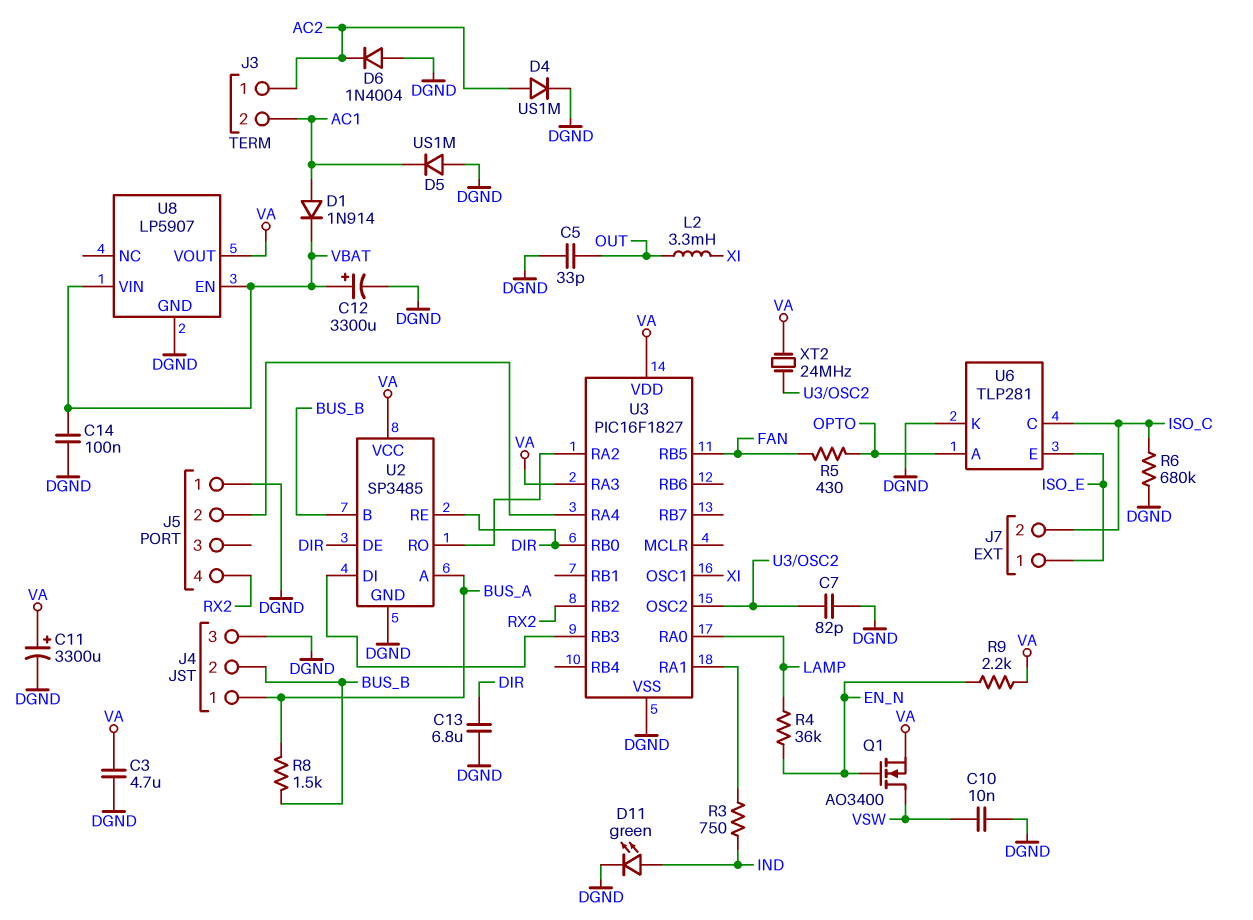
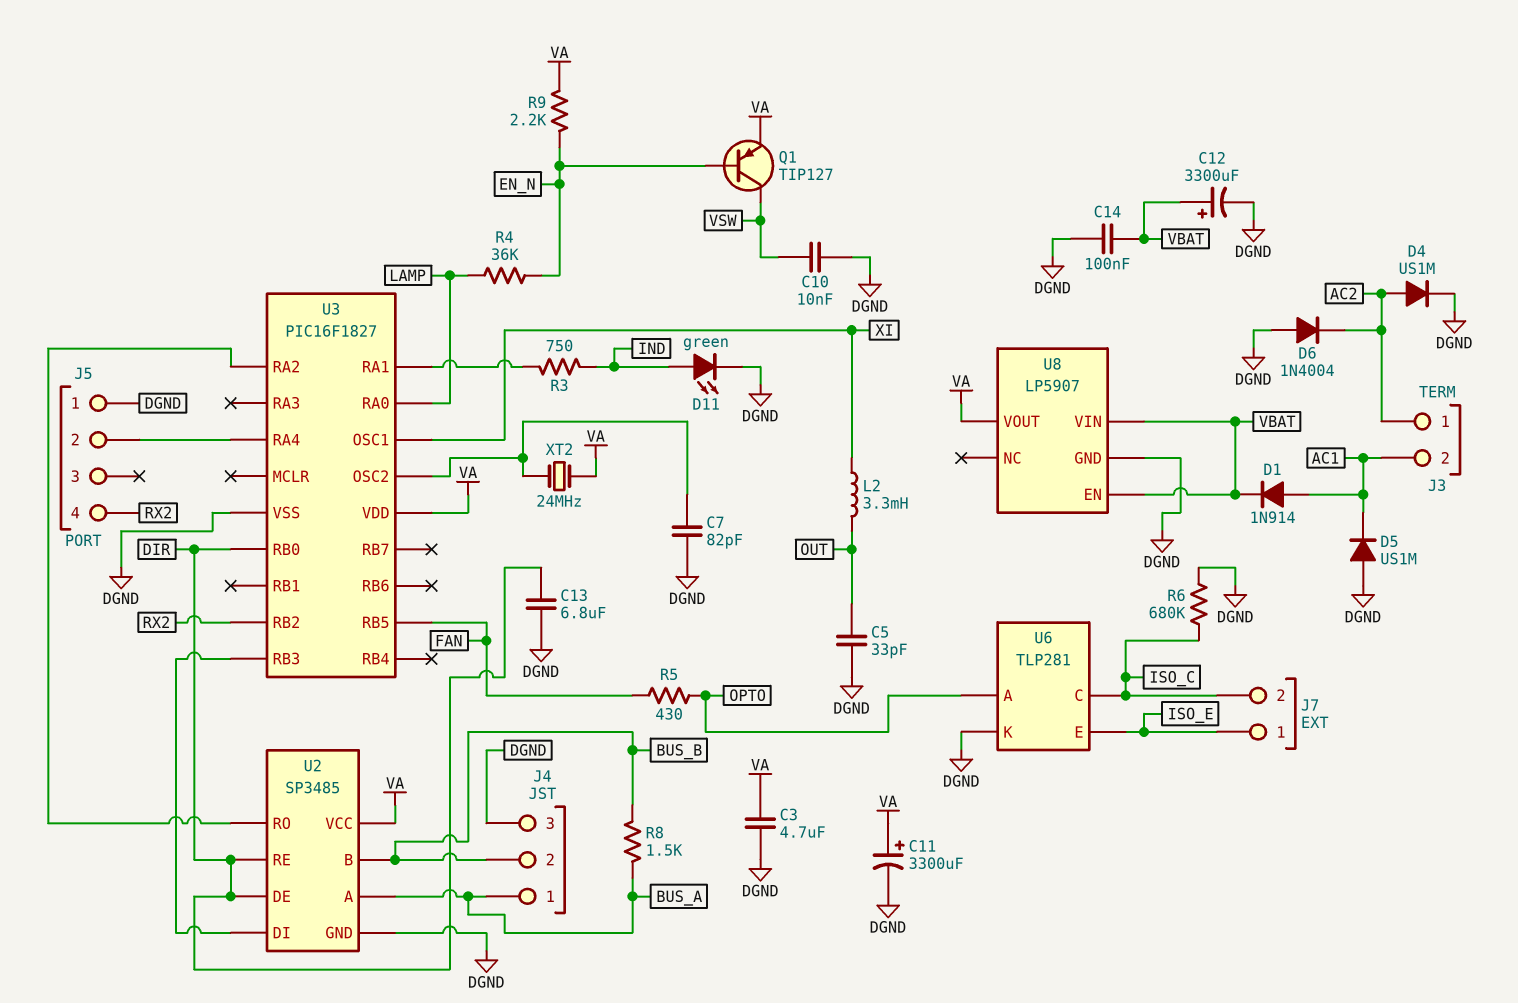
Q1: NMOS AO3400 (G EN_N, D VSW, S VA) -> PNP TIP127 (B EN_N, C VSW, E VA)
U3 pin RA3: VA -> none

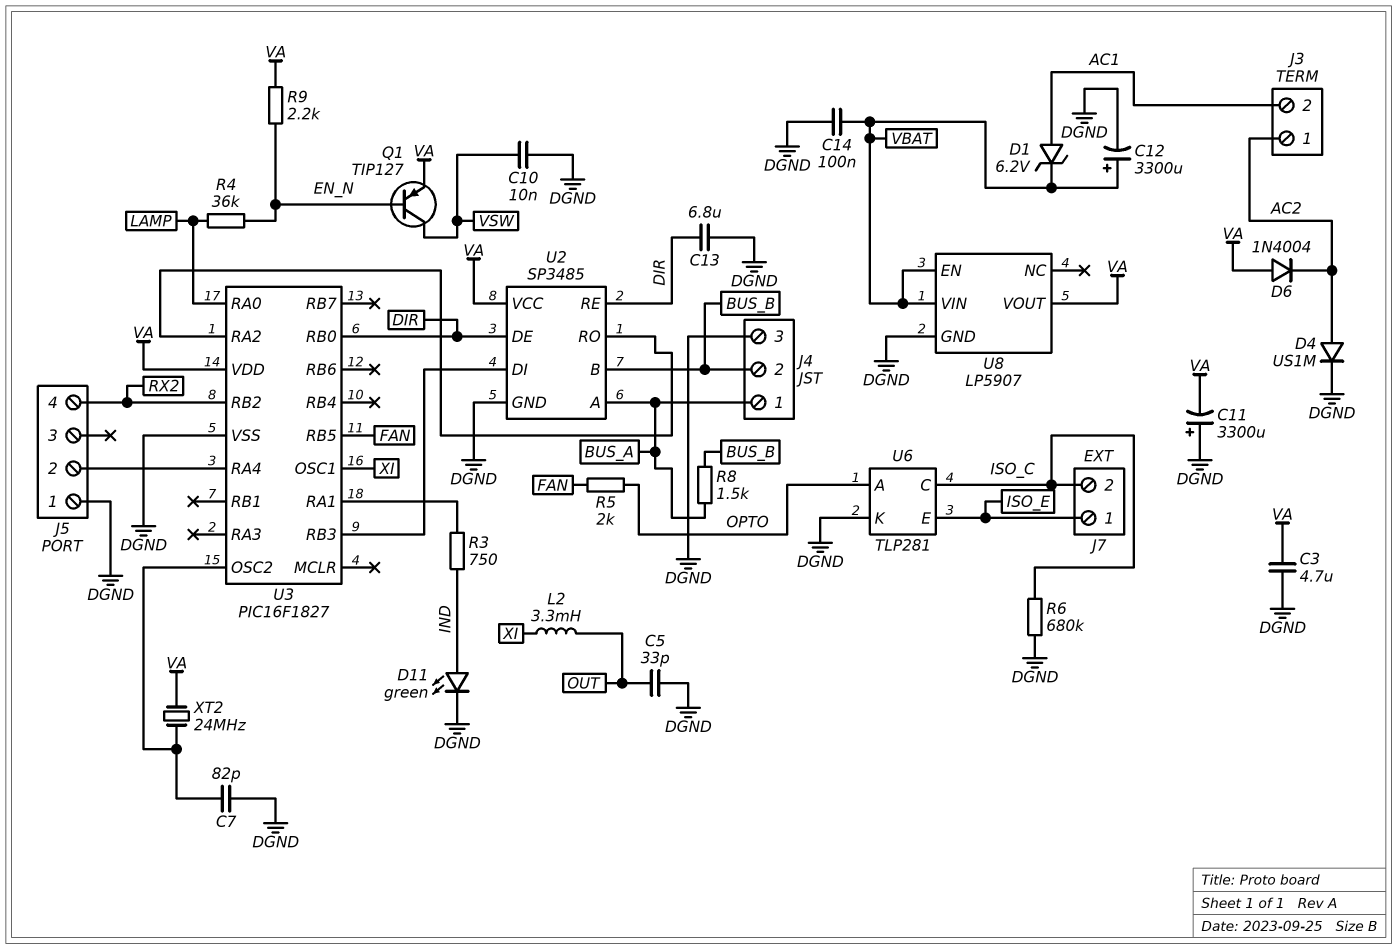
C11: 3300uF (plus VA, minus DGND) -> 3300uF (plus DGND, minus VA)
D1: diode 1N914 (A AC1, K VBAT) -> zener 6.2V (A AC1, K VBAT)
D5: diode US1M (A DGND, K AC1) -> none
D6: diode 1N4004 (A DGND, K AC2) -> diode 1N4004 (A VA, K AC2)
R5: 430 (FAN, OPTO) -> 2k (FAN, OPTO)

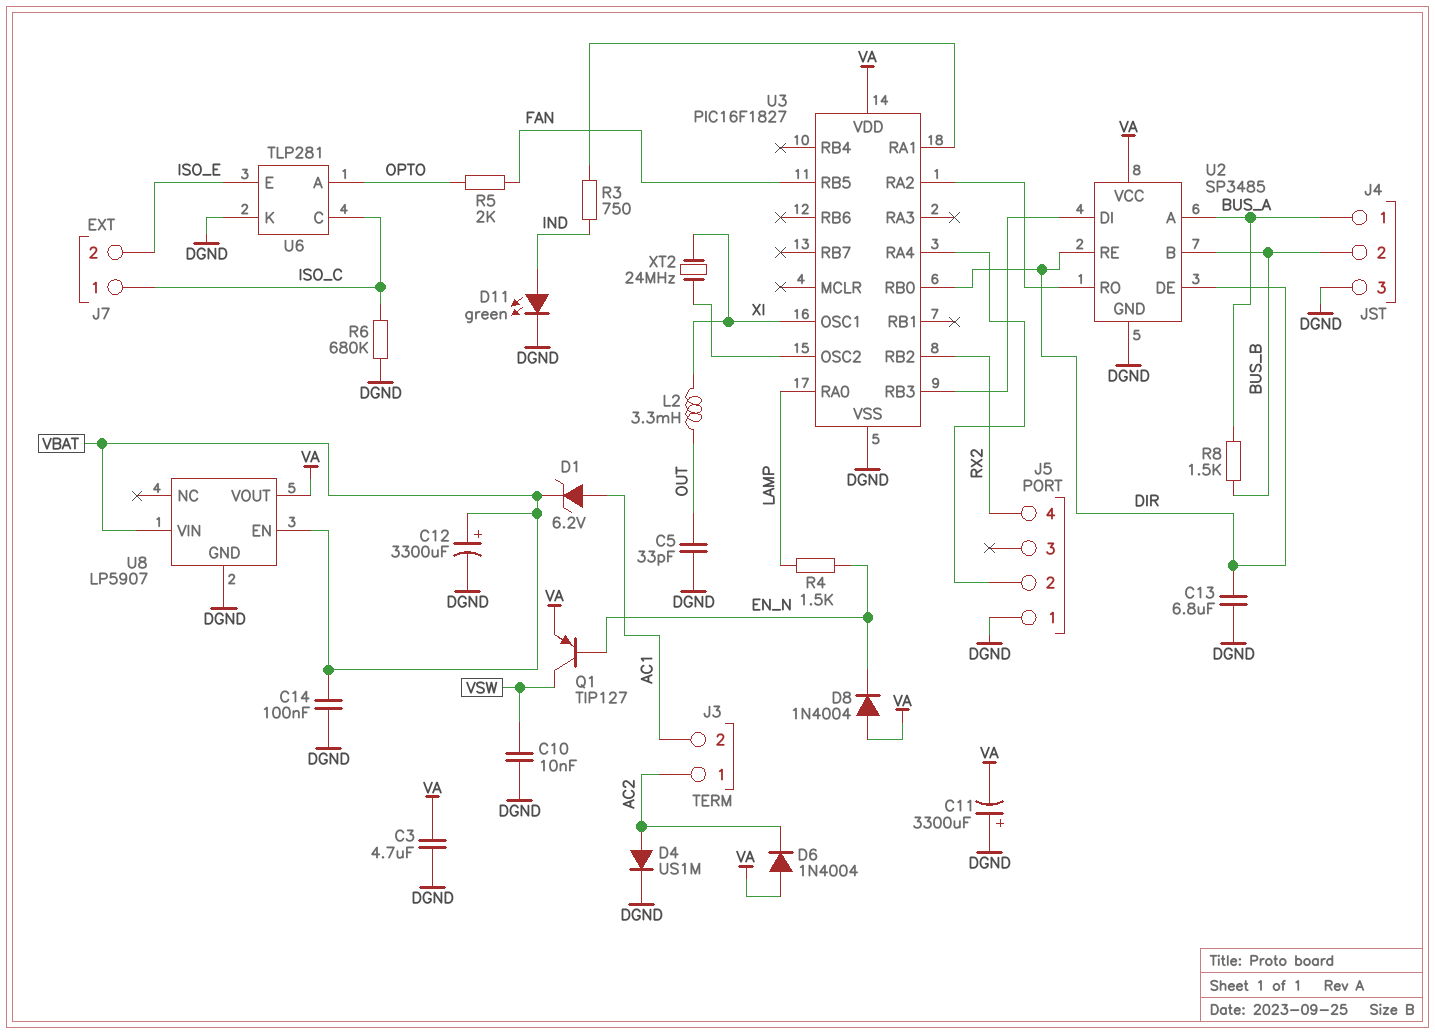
C7: 82pF (DGND, U3/OSC2) -> none
D8: none -> diode 1N4004 (A VA, K EN_N)
J7 pin 1: ISO_E -> ISO_C
J7 pin 2: ISO_C -> ISO_E
R4: 36k (EN_N, LAMP) -> 1.5k (EN_N, LAMP)
R9: 2.2k (EN_N, VA) -> none
XT2: 24MHz (U3/OSC2, VA) -> 24MHz (U3/OSC2, XI)

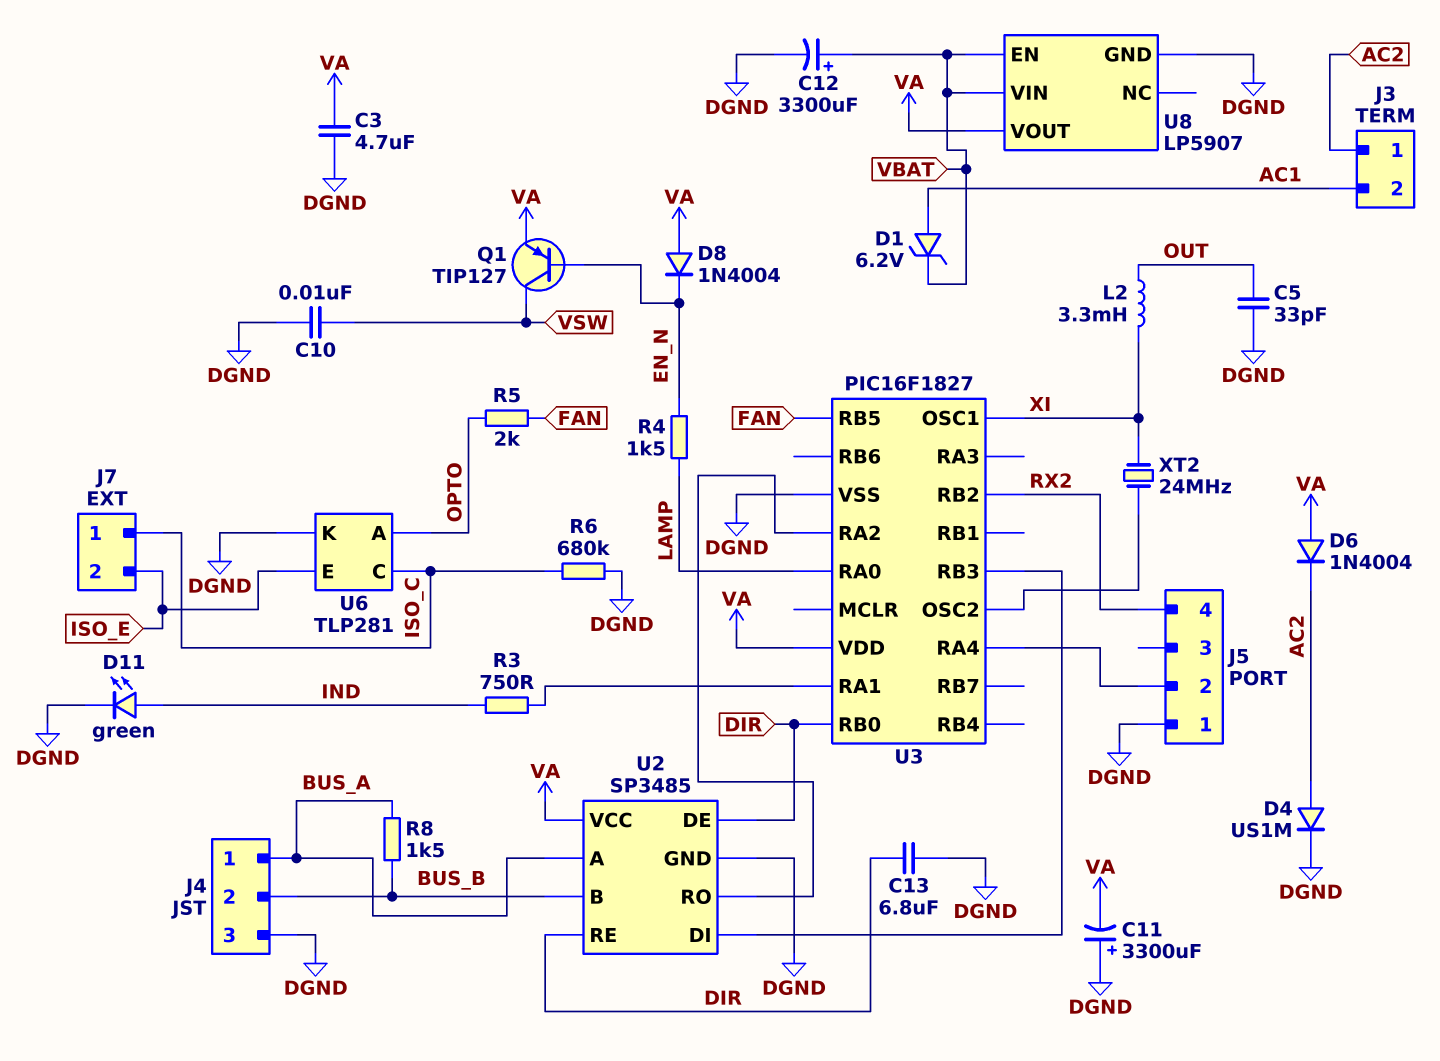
C14: 100nF (DGND, VBAT) -> none

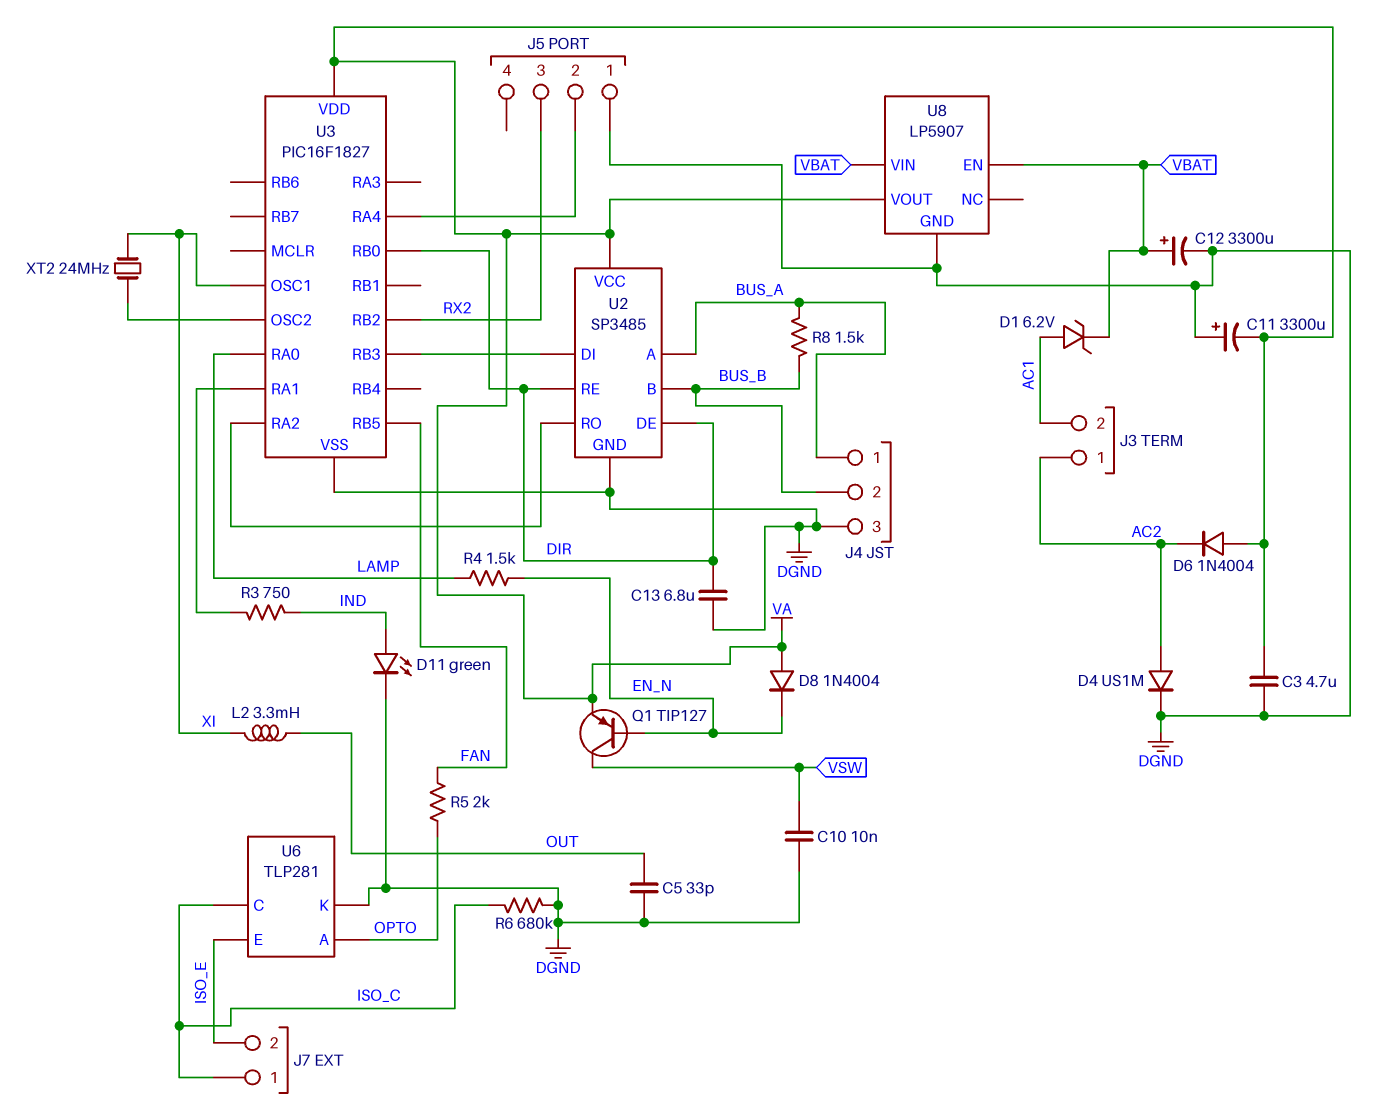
J5 pin 3: none -> RX2
J5 pin 4: RX2 -> none

